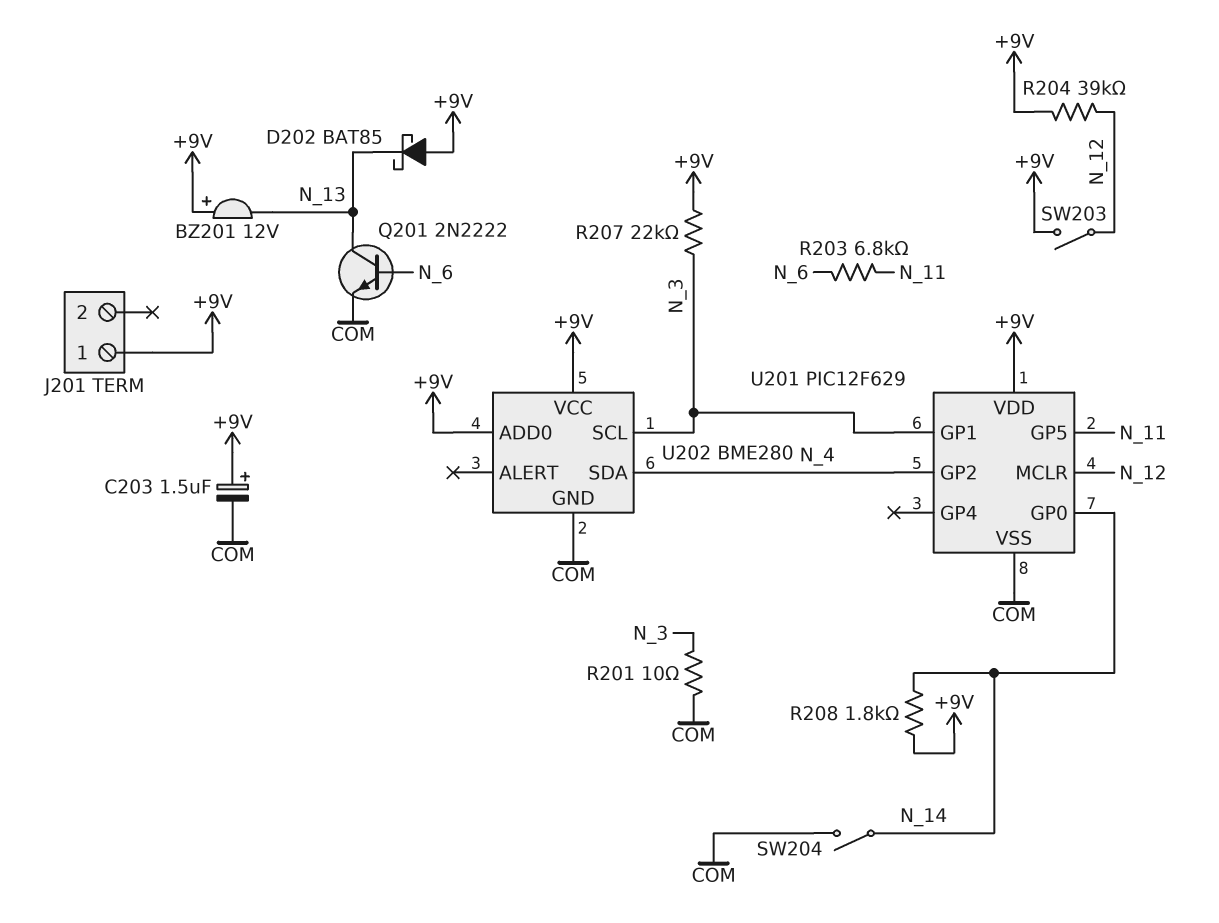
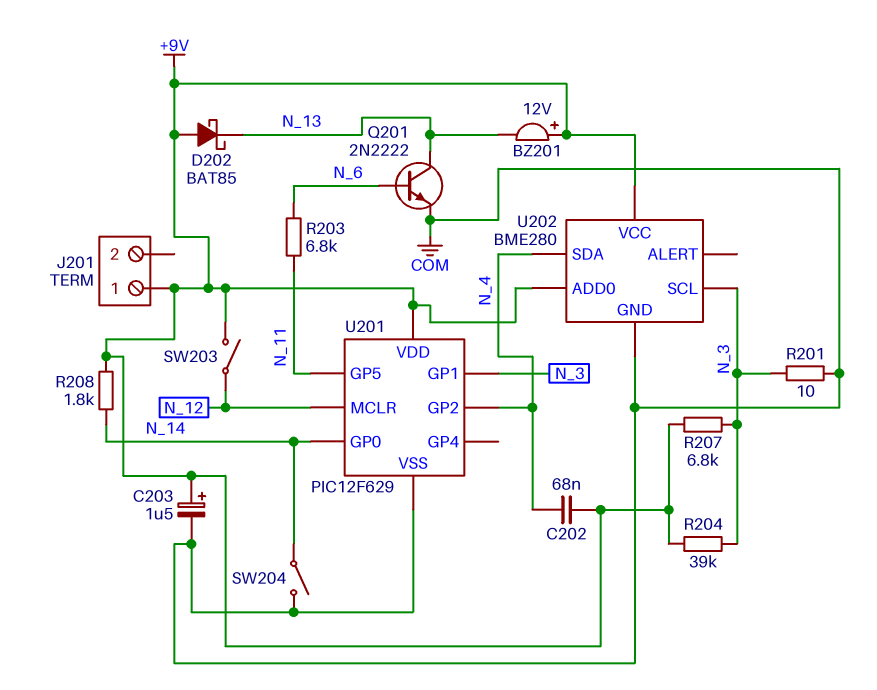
C202: none -> 68nF (+9V, N_4)
R204: 39k (+9V, N_12) -> 39k (+9V, N_3)
R207: 22k (+9V, N_3) -> 6.8k (+9V, N_3)

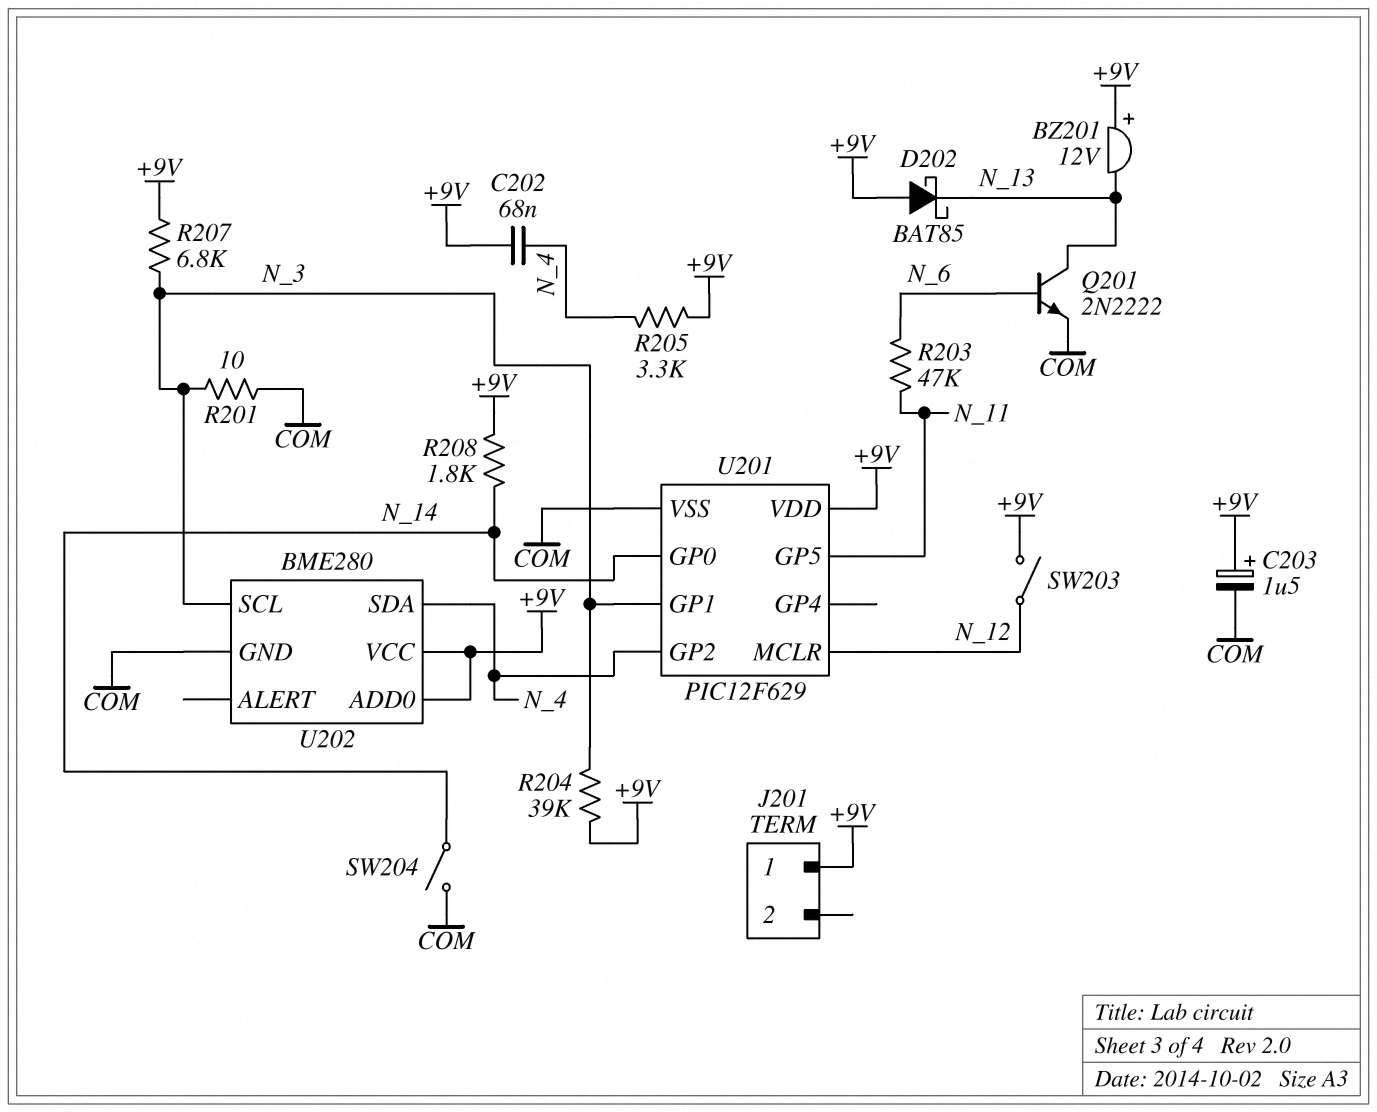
R203: 6.8k (N_6, N_11) -> 47k (N_6, N_11)
R205: none -> 3.3k (+9V, N_4)

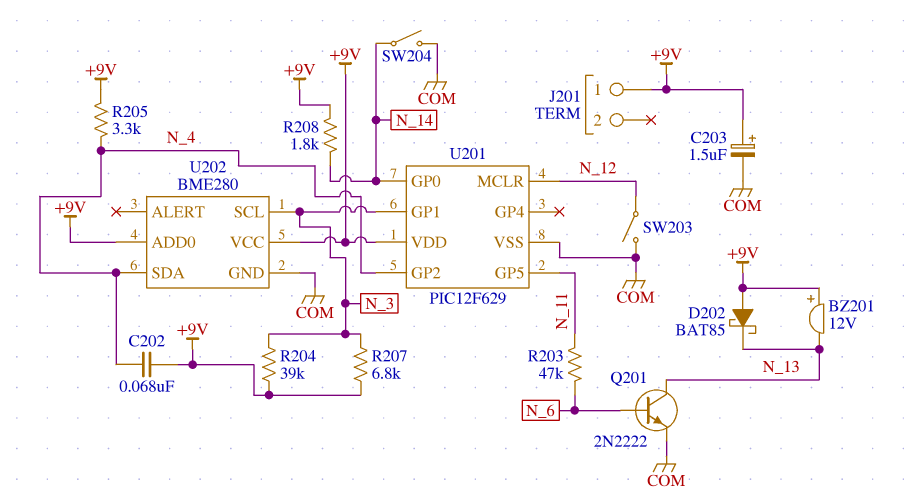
R201: 10 (COM, N_3) -> none
SW203: switch (+9V, N_12) -> switch (COM, N_12)

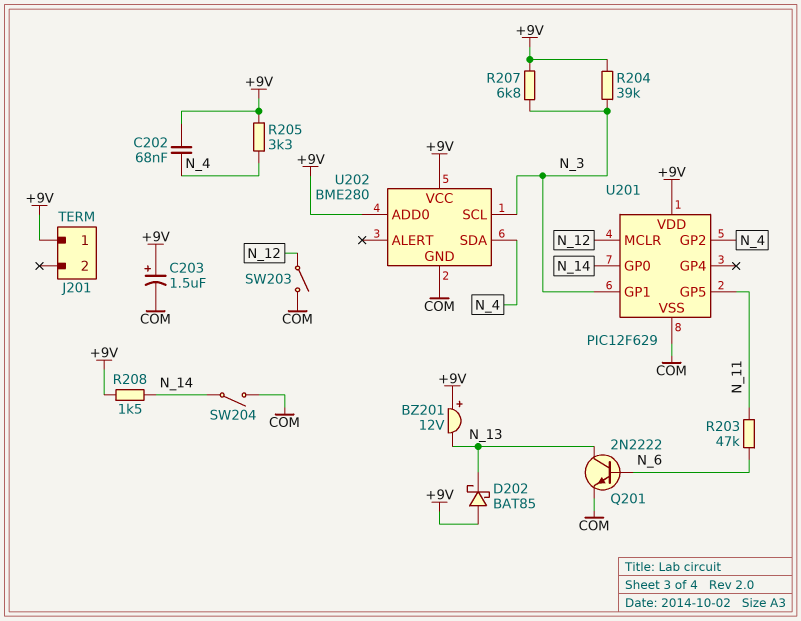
R208: 1.8k (+9V, N_14) -> 1.5k (+9V, N_14)

